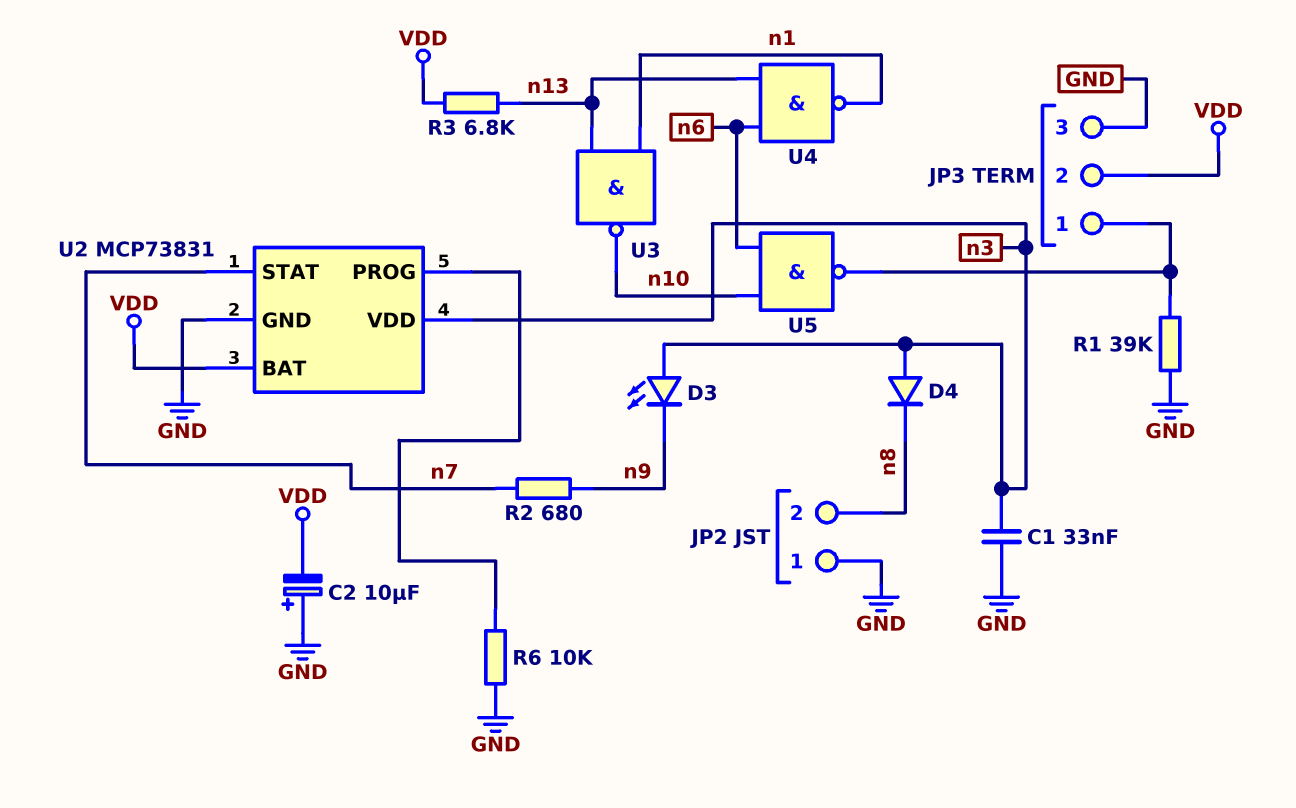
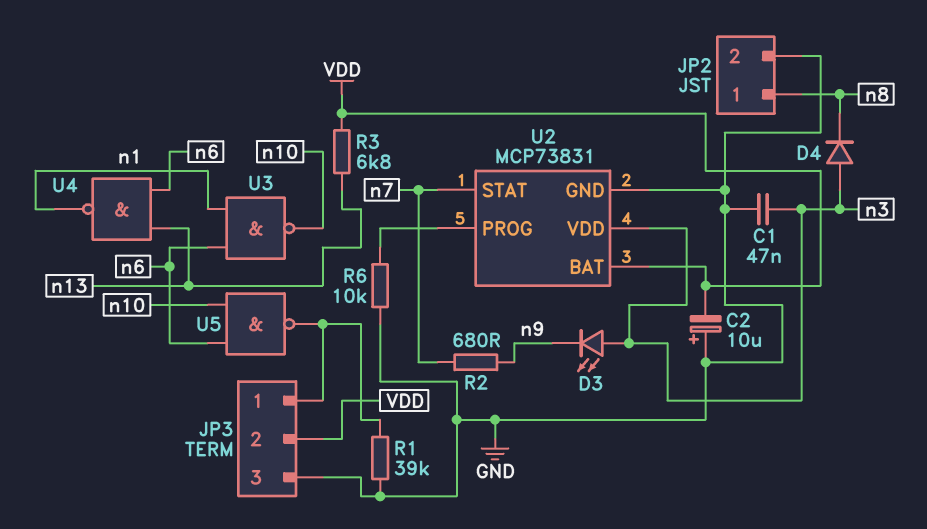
C1: 33nF (GND, n3) -> 47nF (GND, n3)
JP2 pin 1: GND -> n8
JP2 pin 2: n8 -> GND
U3: NAND (in n1, in n13, out n10) -> NAND (in n1, in n6, out n10)

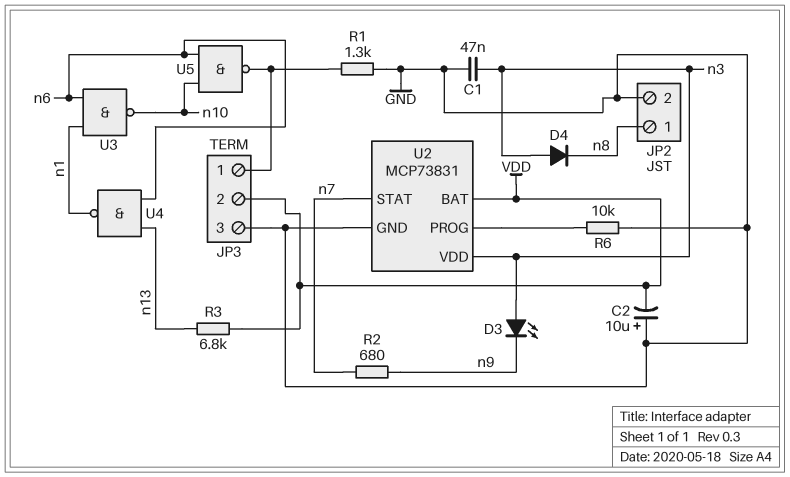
R1: 39k (GND, JP3/1) -> 1.3k (GND, JP3/1)

